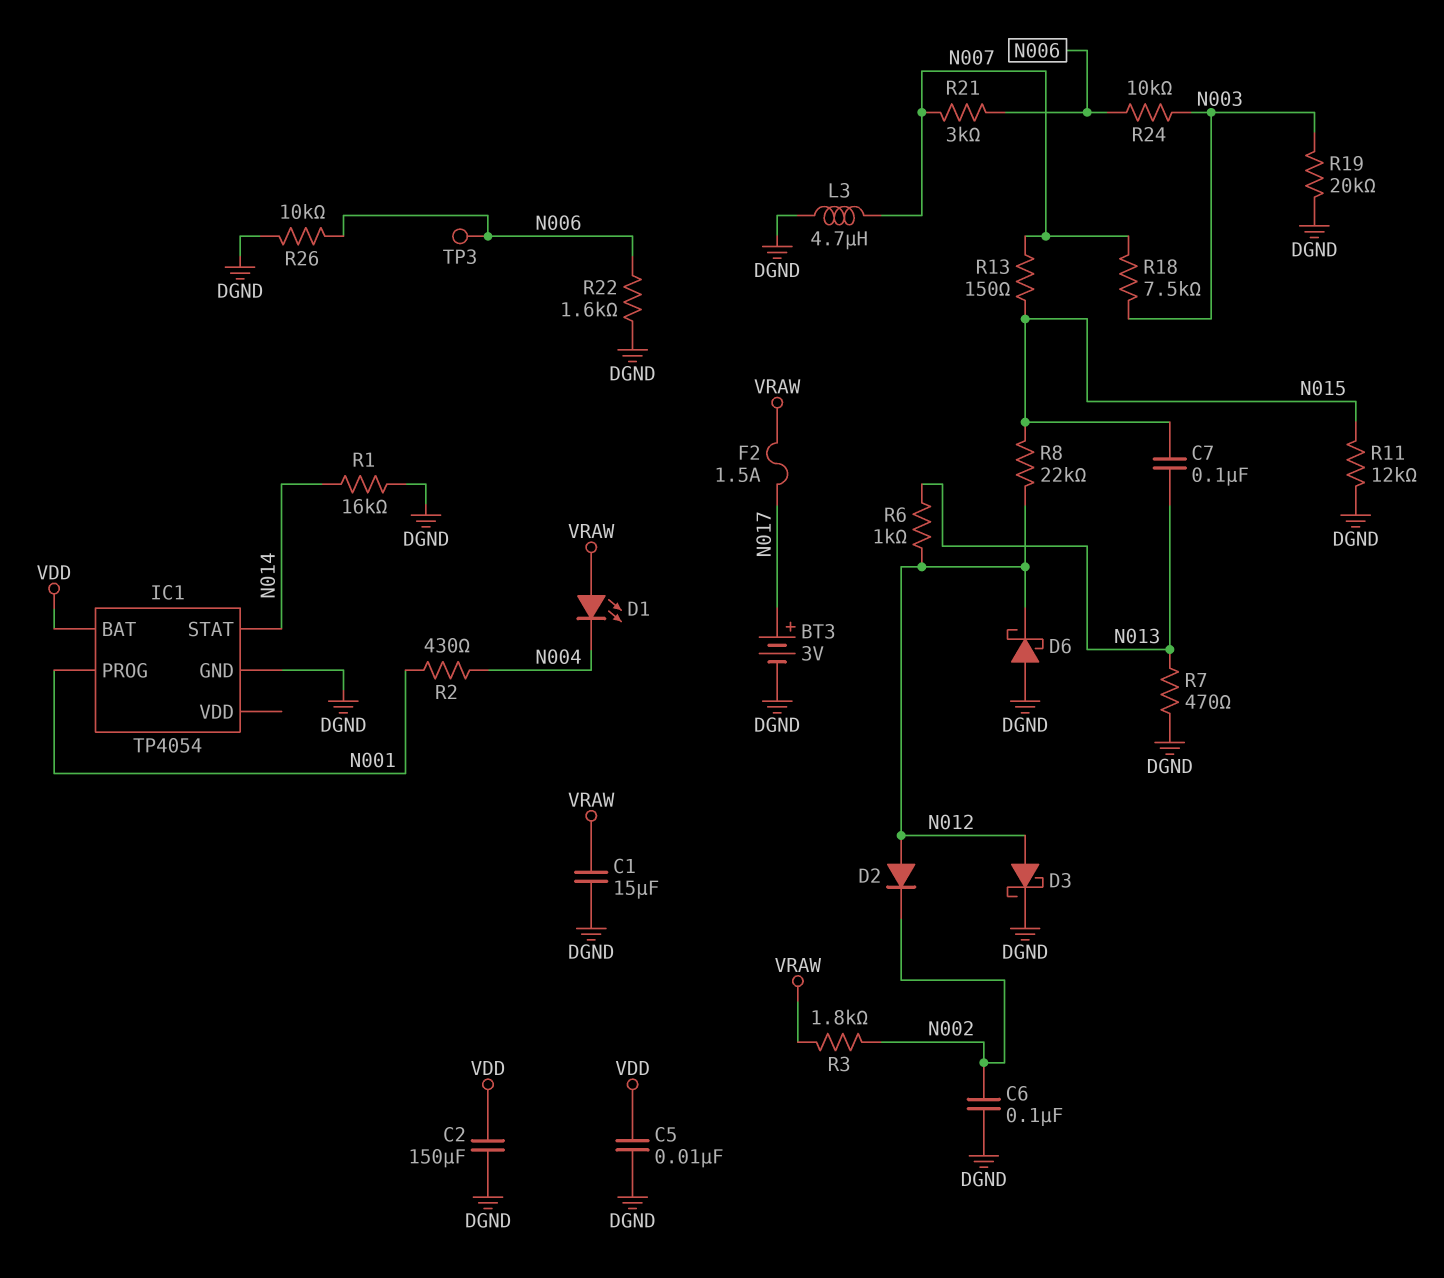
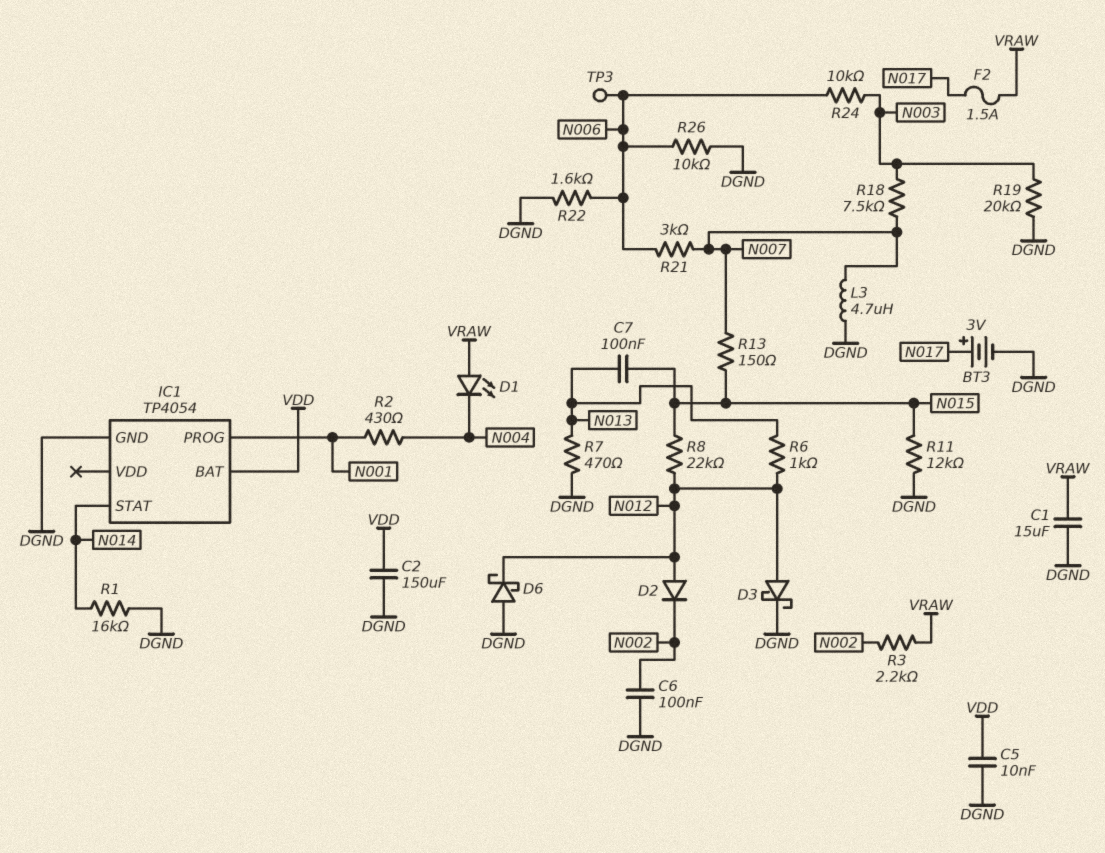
R3: 1.8k (N002, VRAW) -> 2.2k (N002, VRAW)

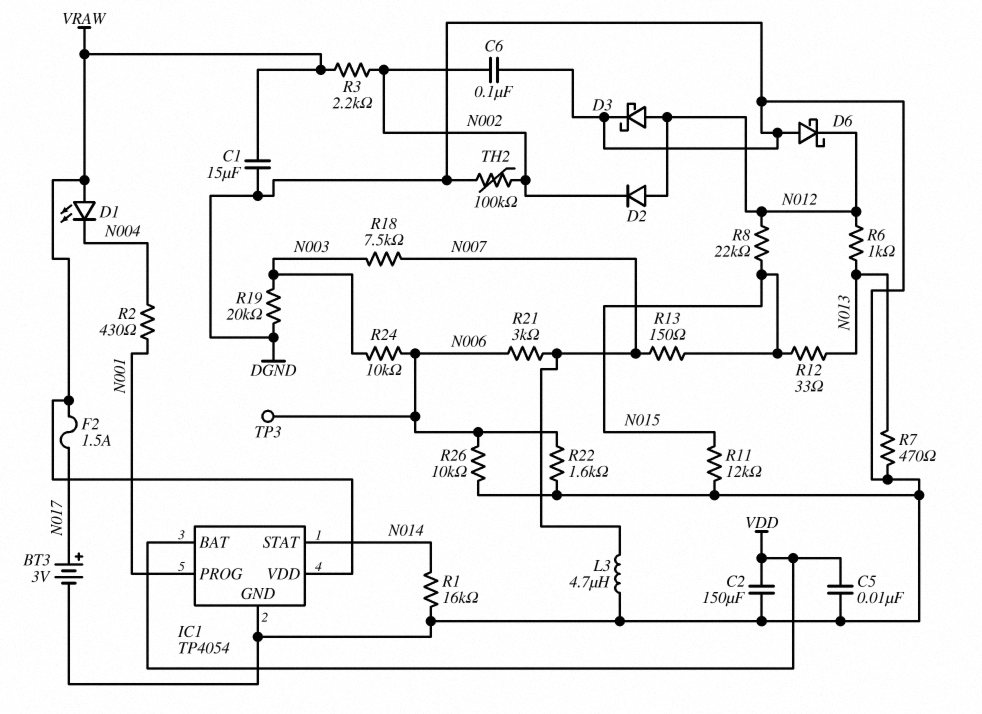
C7: 100nF (N013, N015) -> none
IC1 pin VDD: none -> VRAW
R12: none -> 33 (N013, N015)
TH2: none -> 100k (DGND, N002)

